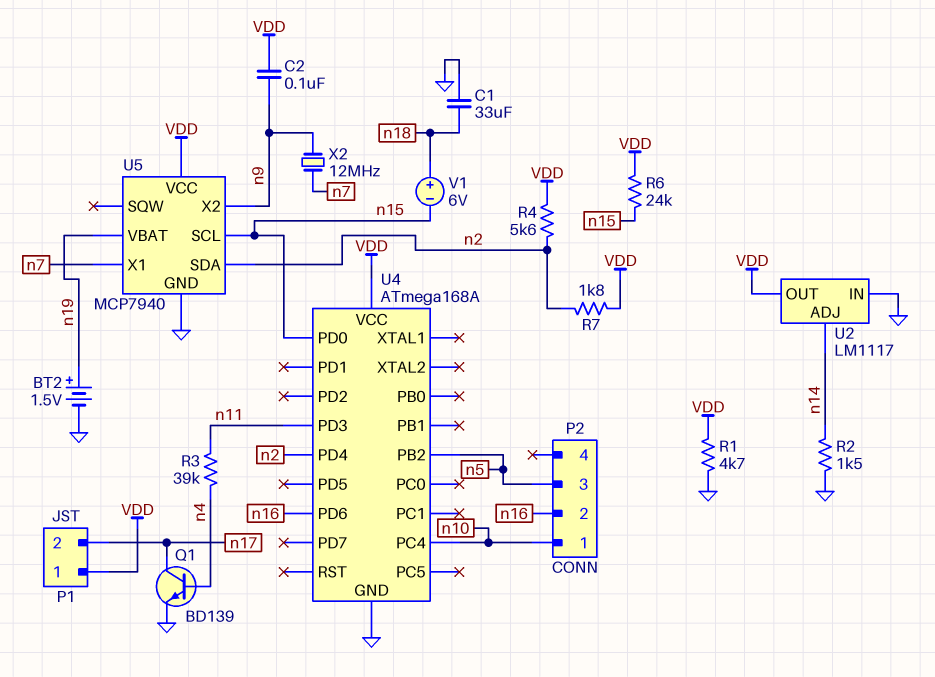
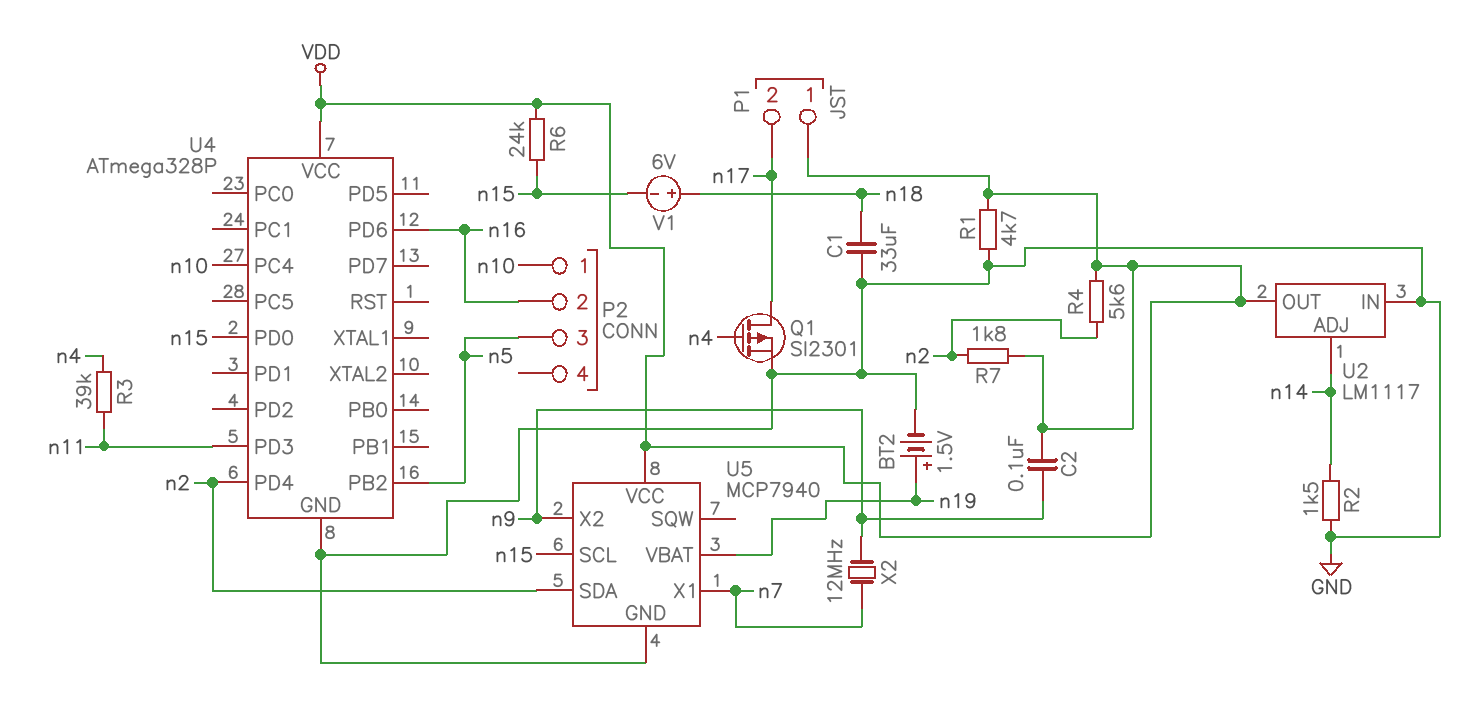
Q1: NPN BD139 (B n4, C n17, E GND) -> PMOS SI2301 (G n4, D n17, S GND)
U4: ATmega168A -> ATmega328P

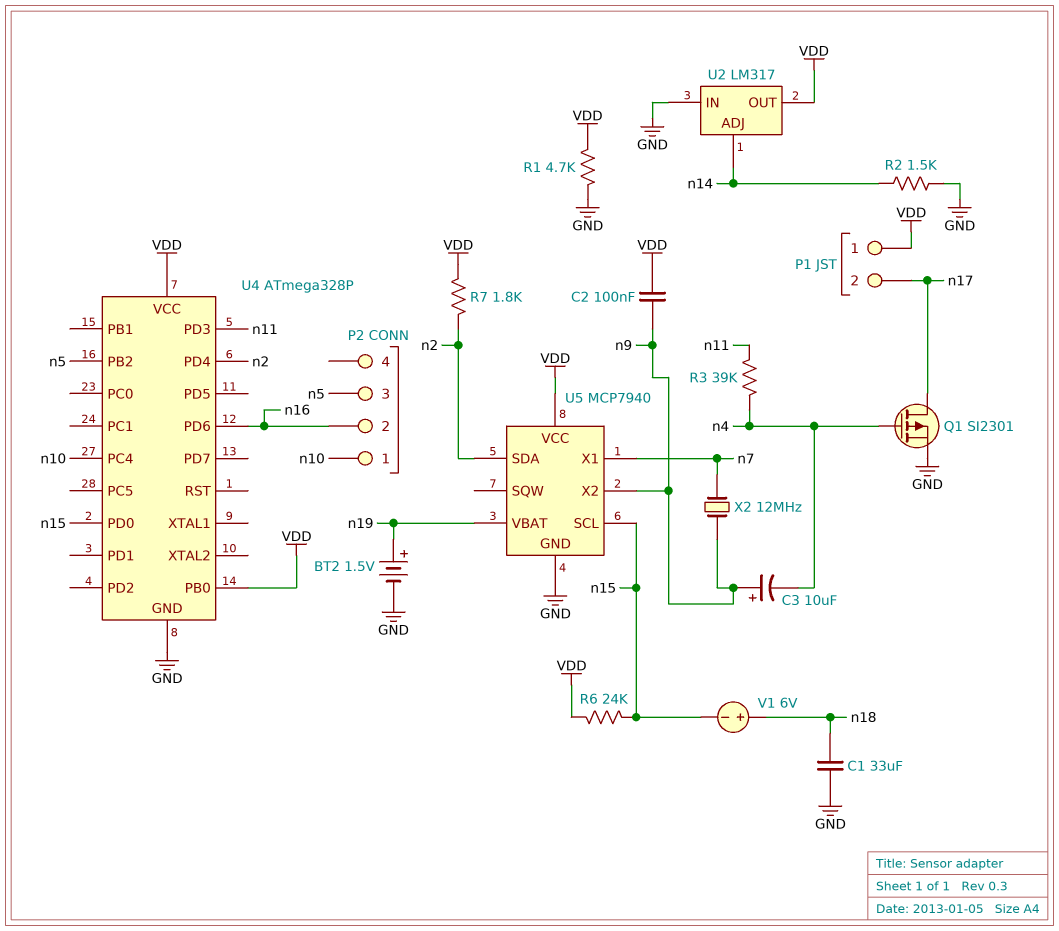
C3: none -> 10uF (plus n9, minus n4)
R4: 5.6k (VDD, n2) -> none
U2: LM1117 -> LM317
U4 pin PB0: none -> VDD

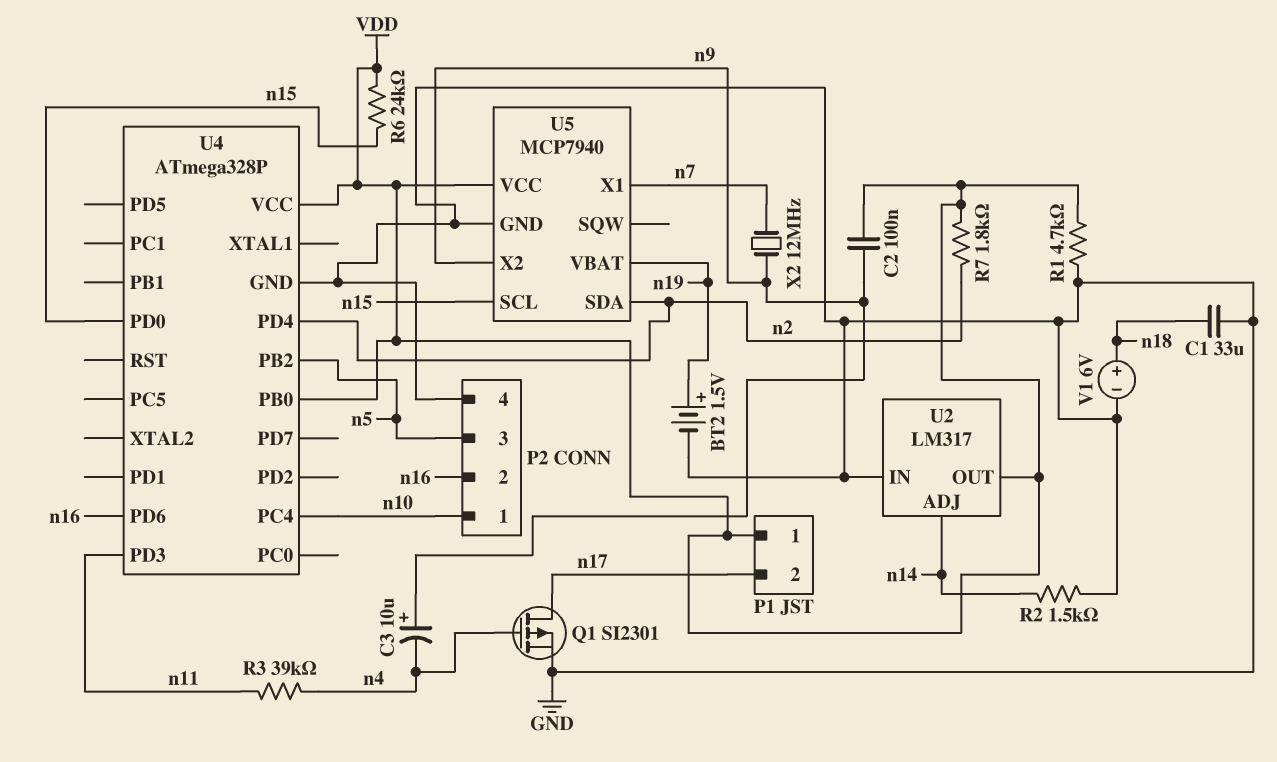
P2 pin 4: none -> GND
V1: 6V (plus n18, minus n15) -> 6V (plus n18, minus GND)

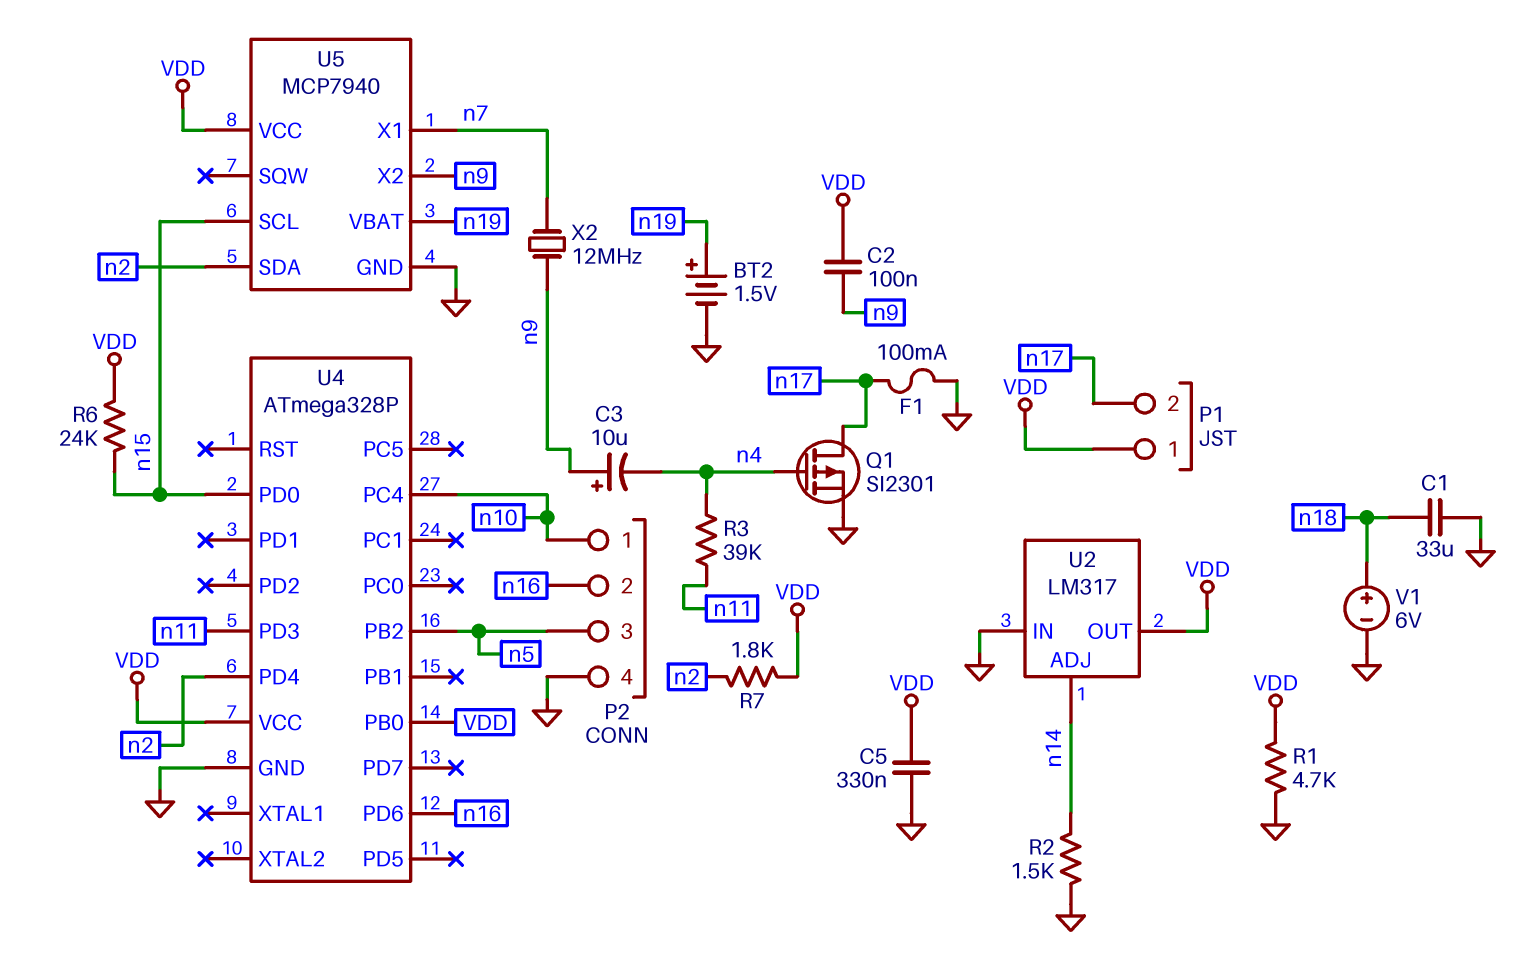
C5: none -> 330nF (GND, VDD)
F1: none -> 100mA (GND, n17)

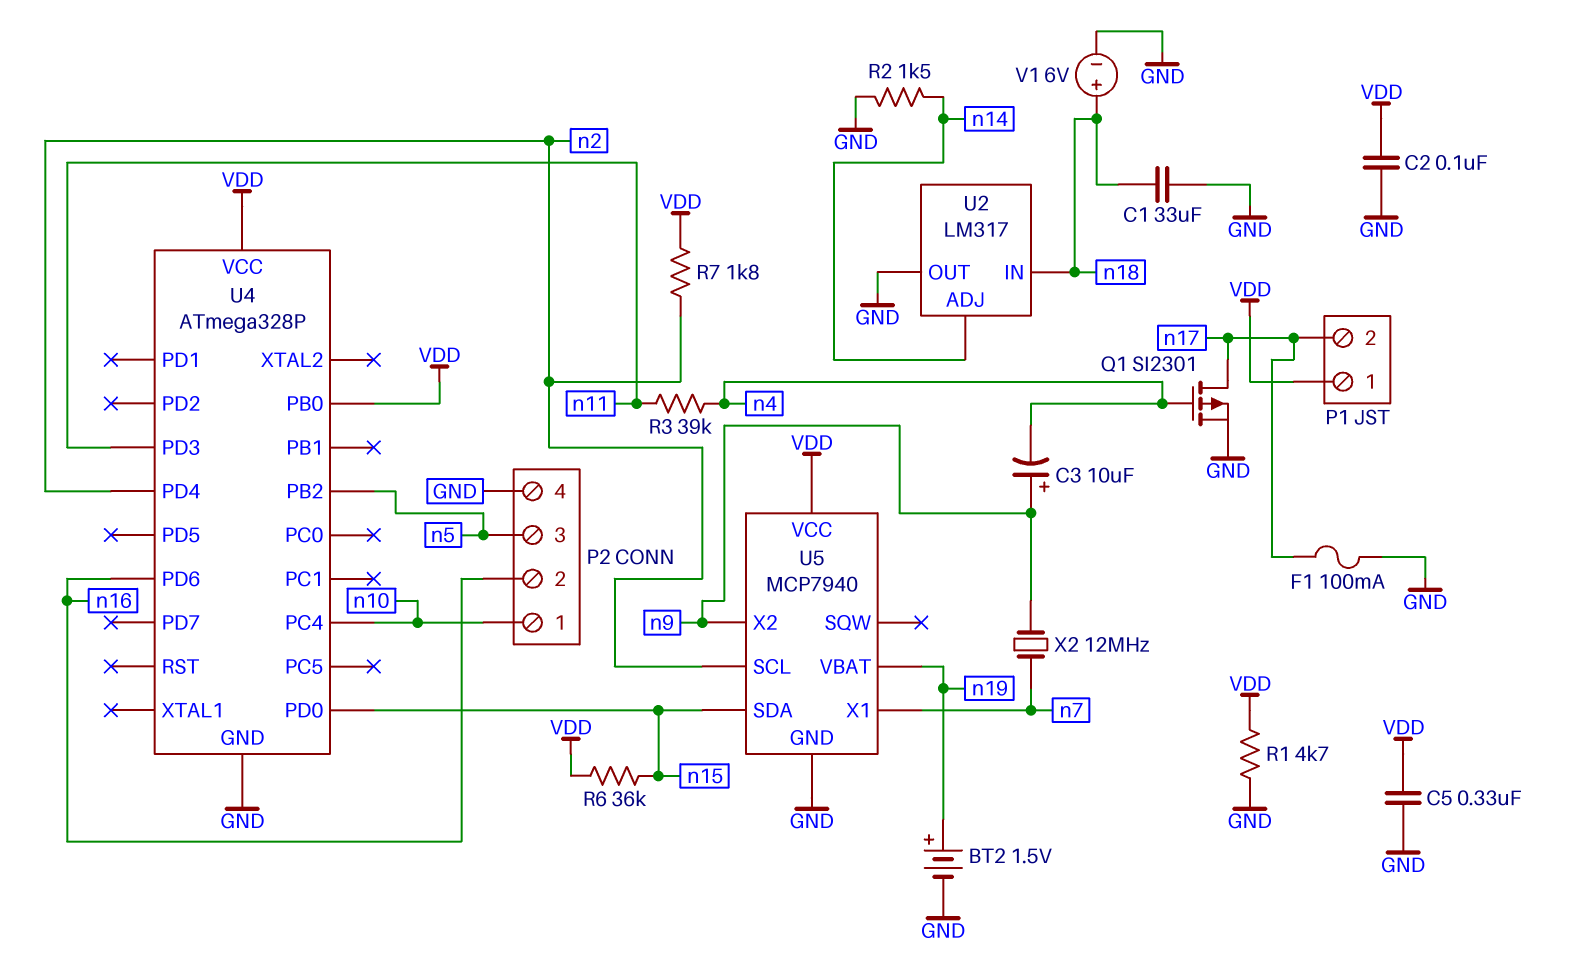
C2: 100nF (VDD, n9) -> 100nF (GND, VDD)
R6: 24k (VDD, n15) -> 36k (VDD, n15)
U2 pin IN: GND -> n18
U2 pin OUT: VDD -> GND
U5 pin SCL: n15 -> n2
U5 pin SDA: n2 -> n15

